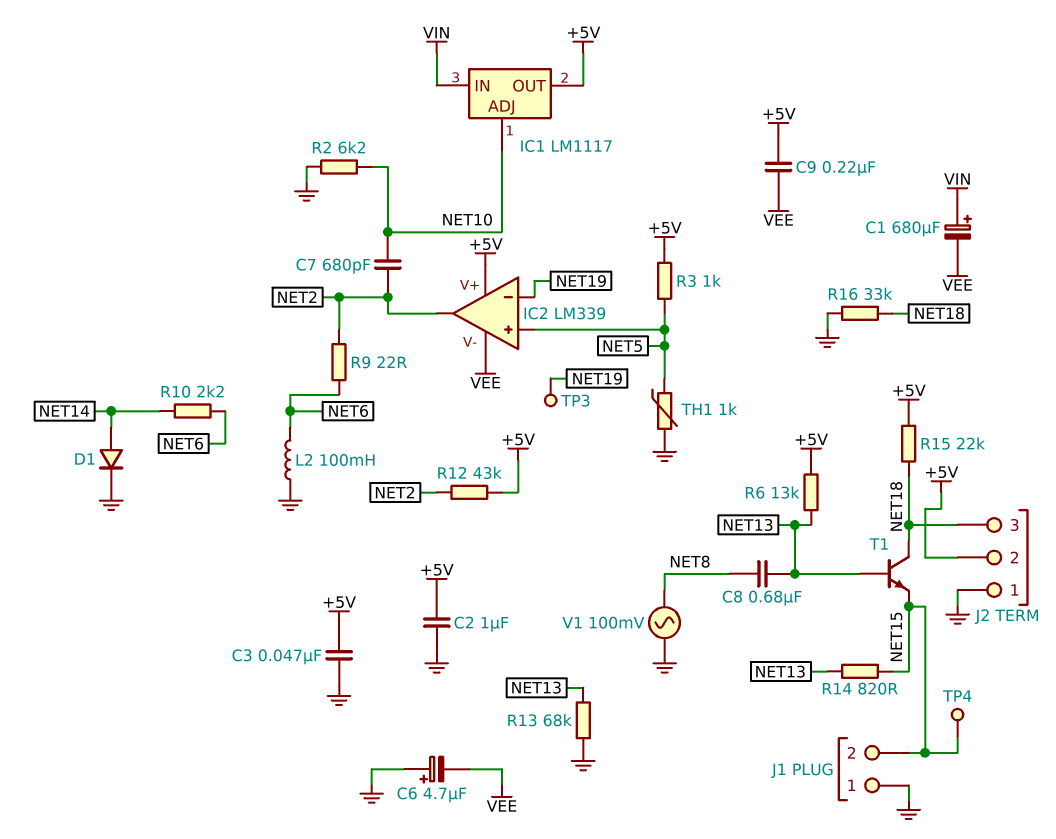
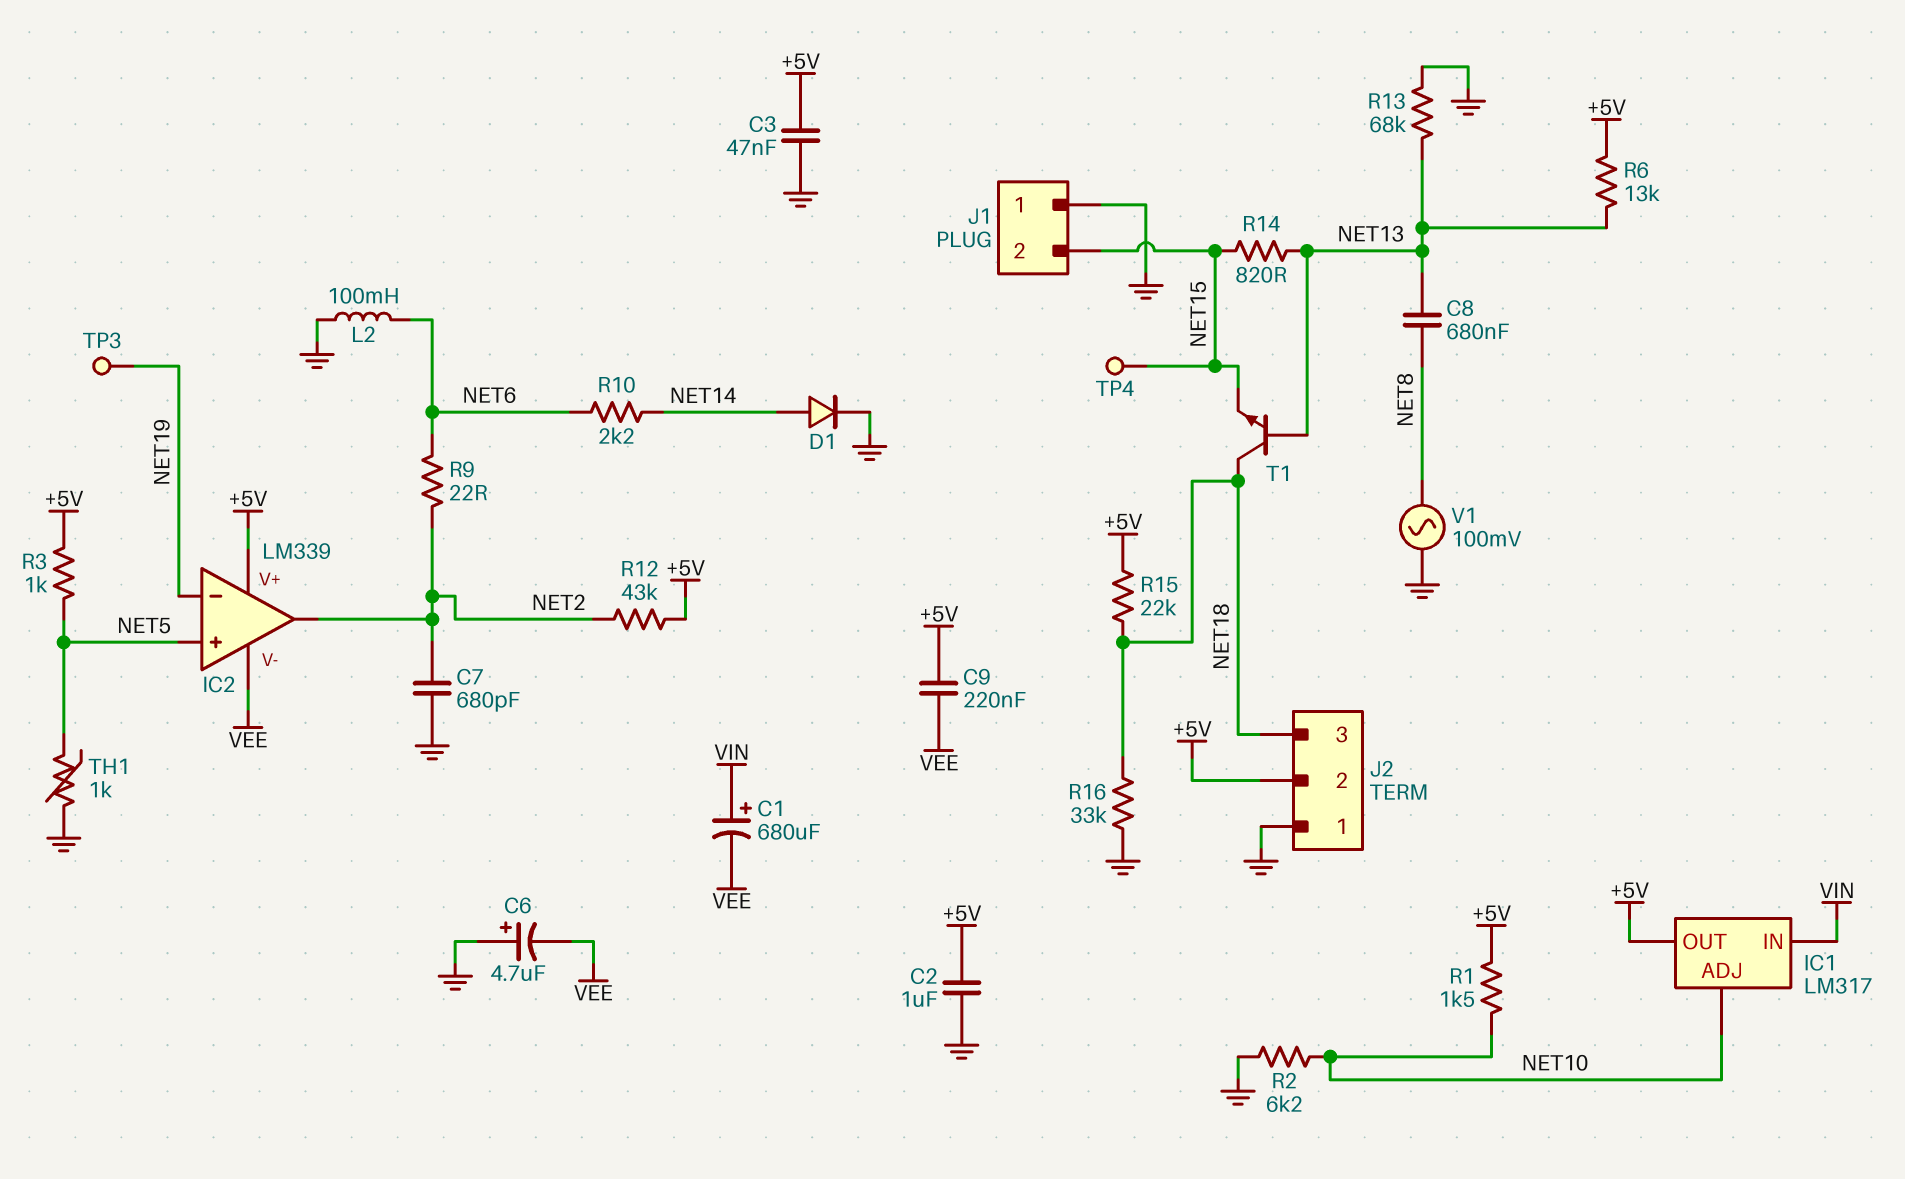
C7: 680pF (NET2, NET10) -> 680pF (GND, NET2)
IC1: LM1117 -> LM317
R1: none -> 1.5k (+5V, NET10)

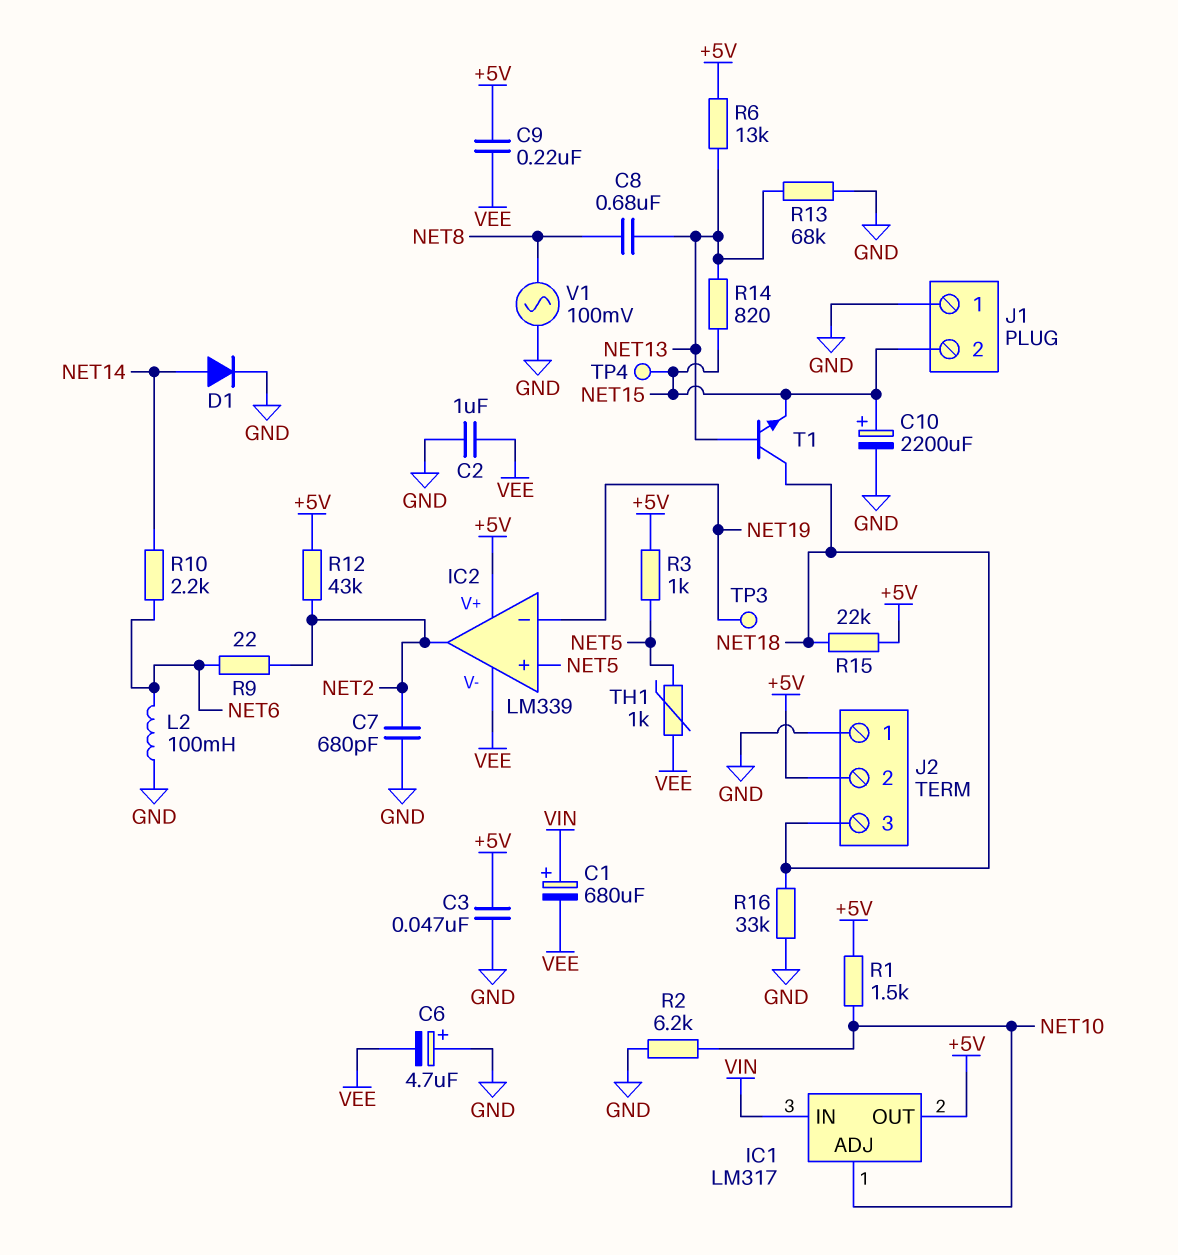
C2: 1uF (+5V, GND) -> 1uF (GND, VEE)
C10: none -> 2200uF (plus NET15, minus GND)
TH1: 1k (GND, NET5) -> 1k (NET5, VEE)

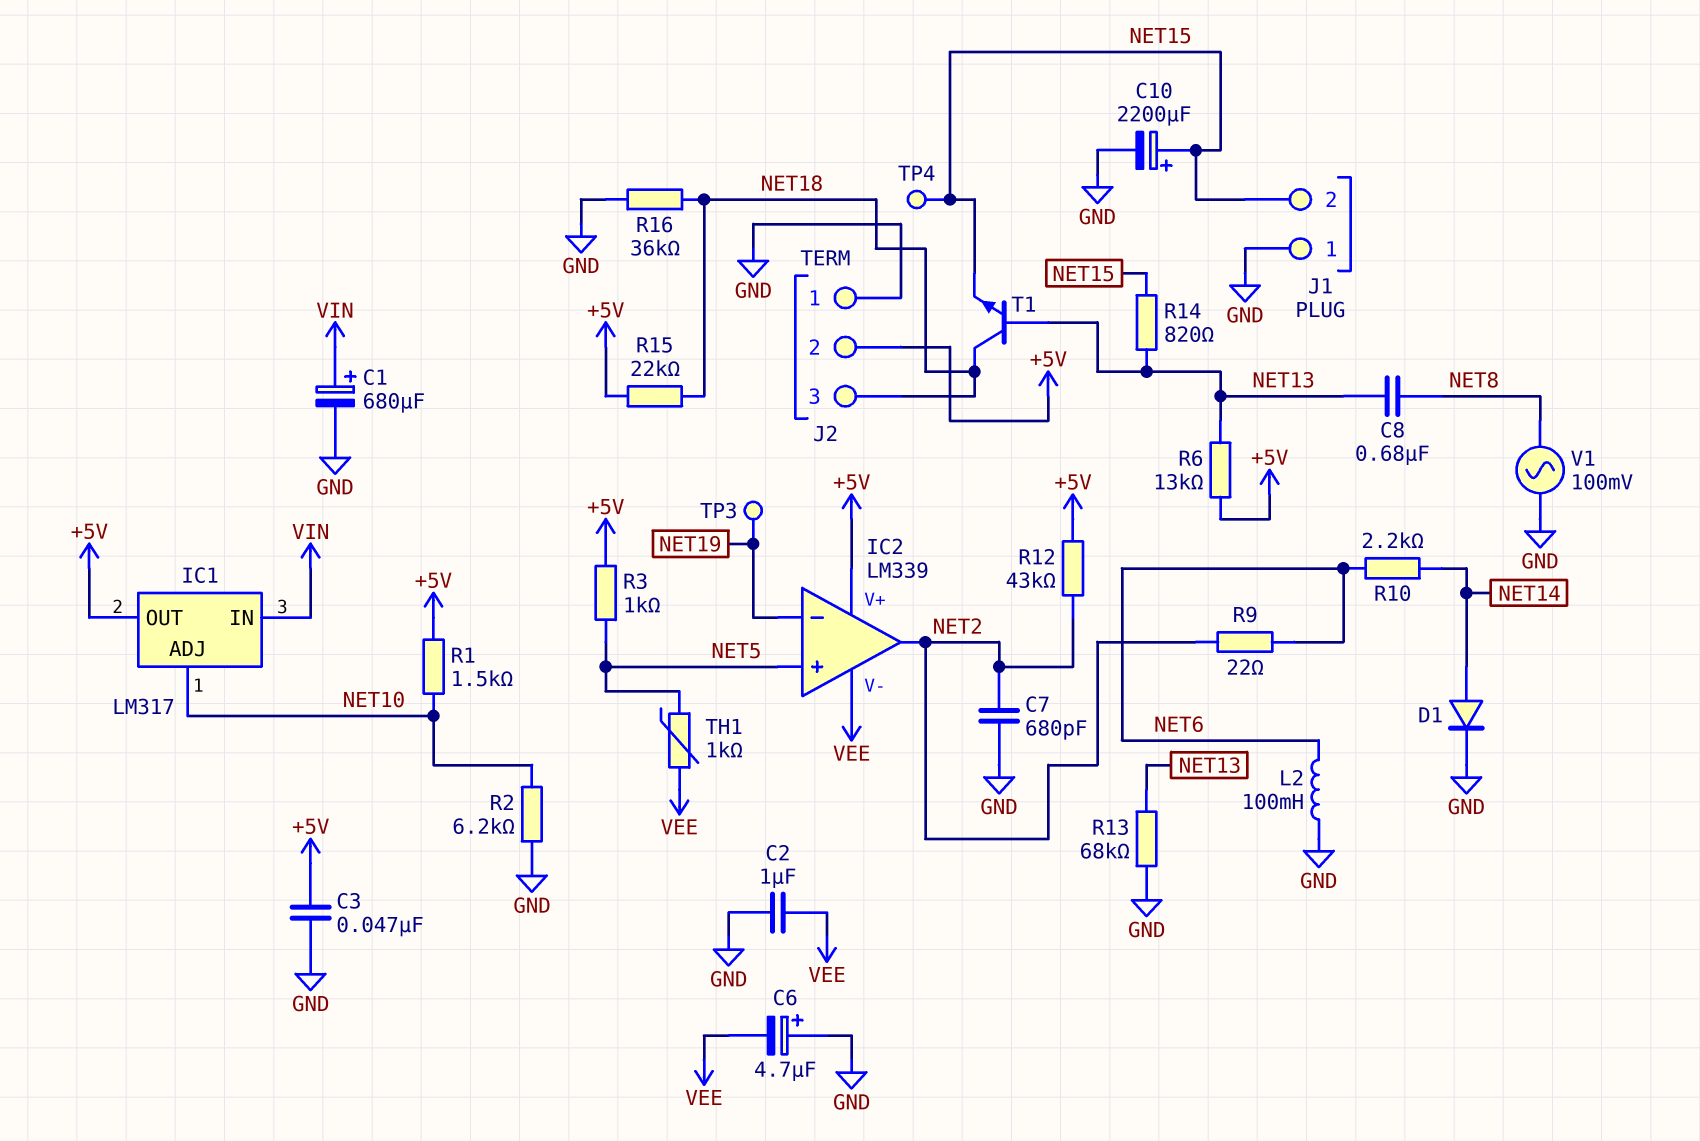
C1: 680uF (plus VIN, minus VEE) -> 680uF (plus VIN, minus GND)
C9: 220nF (+5V, VEE) -> none
R16: 33k (GND, NET18) -> 36k (GND, NET18)

